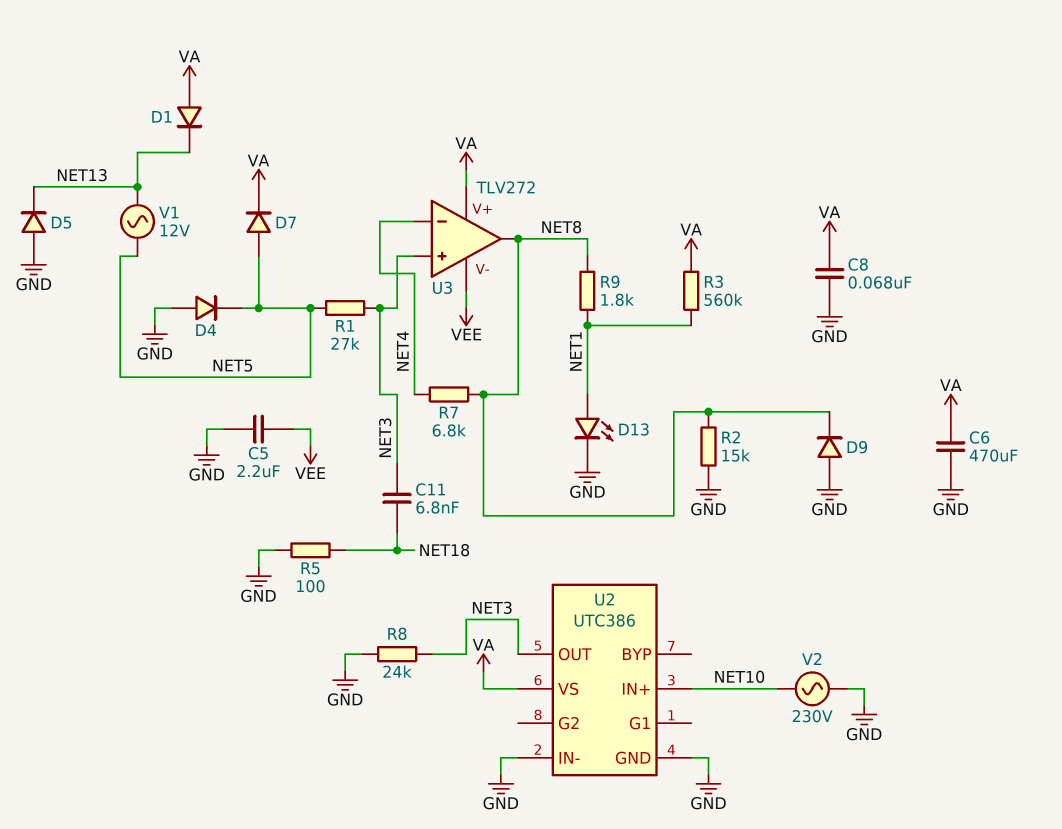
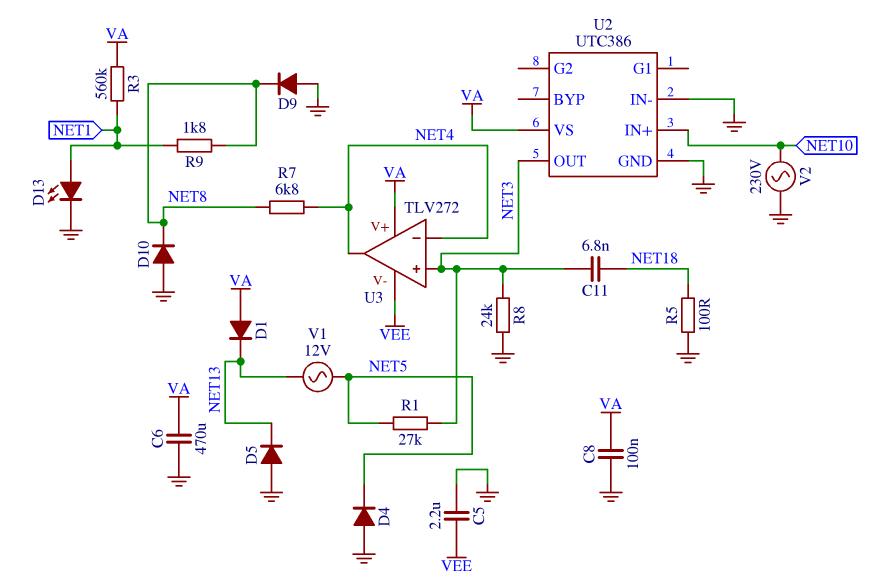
C8: 68nF (GND, VA) -> 100nF (GND, VA)
D7: diode (A NET5, K VA) -> none
D10: none -> diode (A GND, K NET8)
R2: 15k (GND, NET8) -> none
U3 pin out: NET8 -> NET4

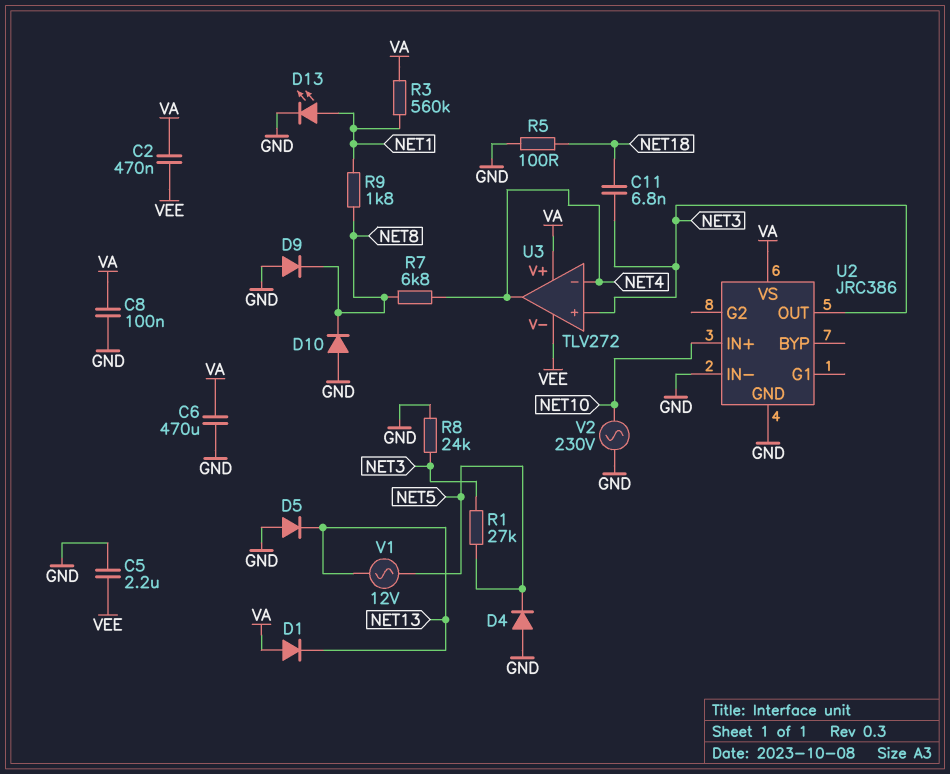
C2: none -> 470nF (VA, VEE)
U2: UTC386 -> JRC386

